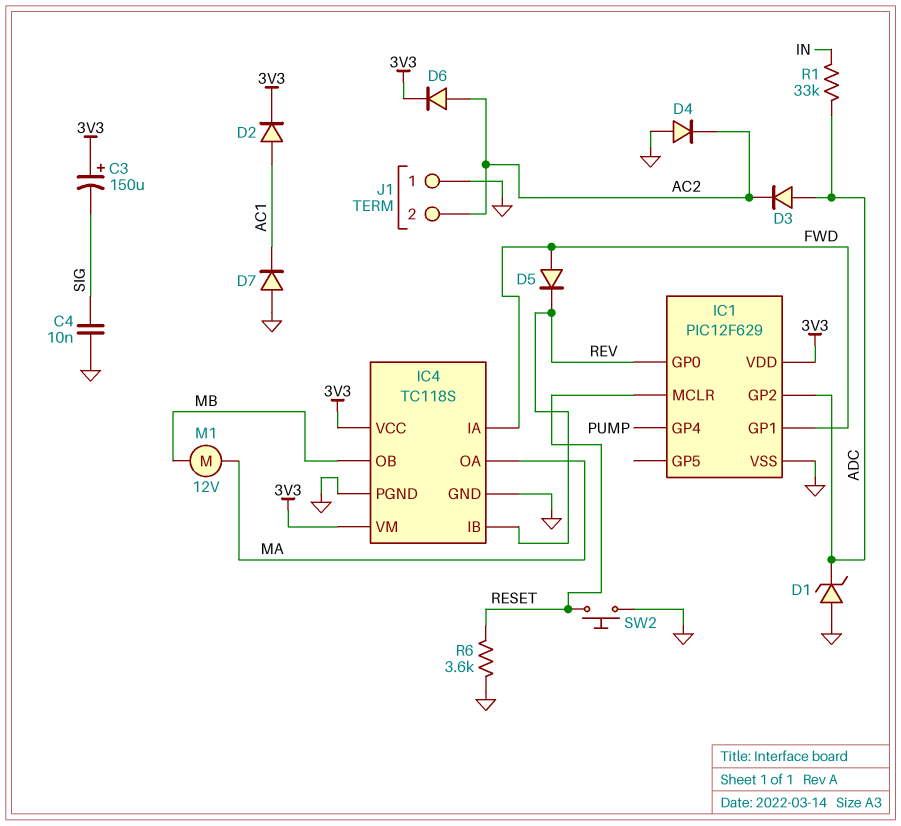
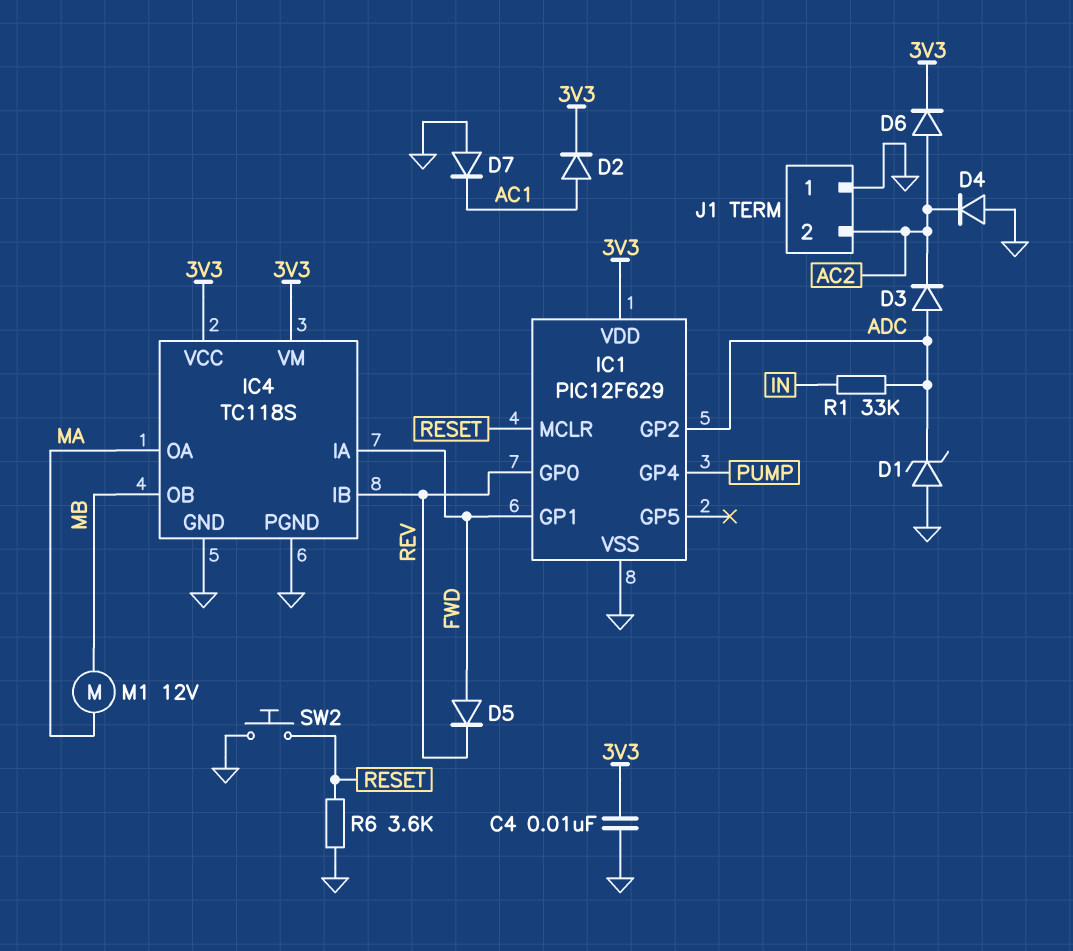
C3: 150uF (plus 3V3, minus SIG) -> none
C4: 10nF (GND, SIG) -> 10nF (3V3, GND)

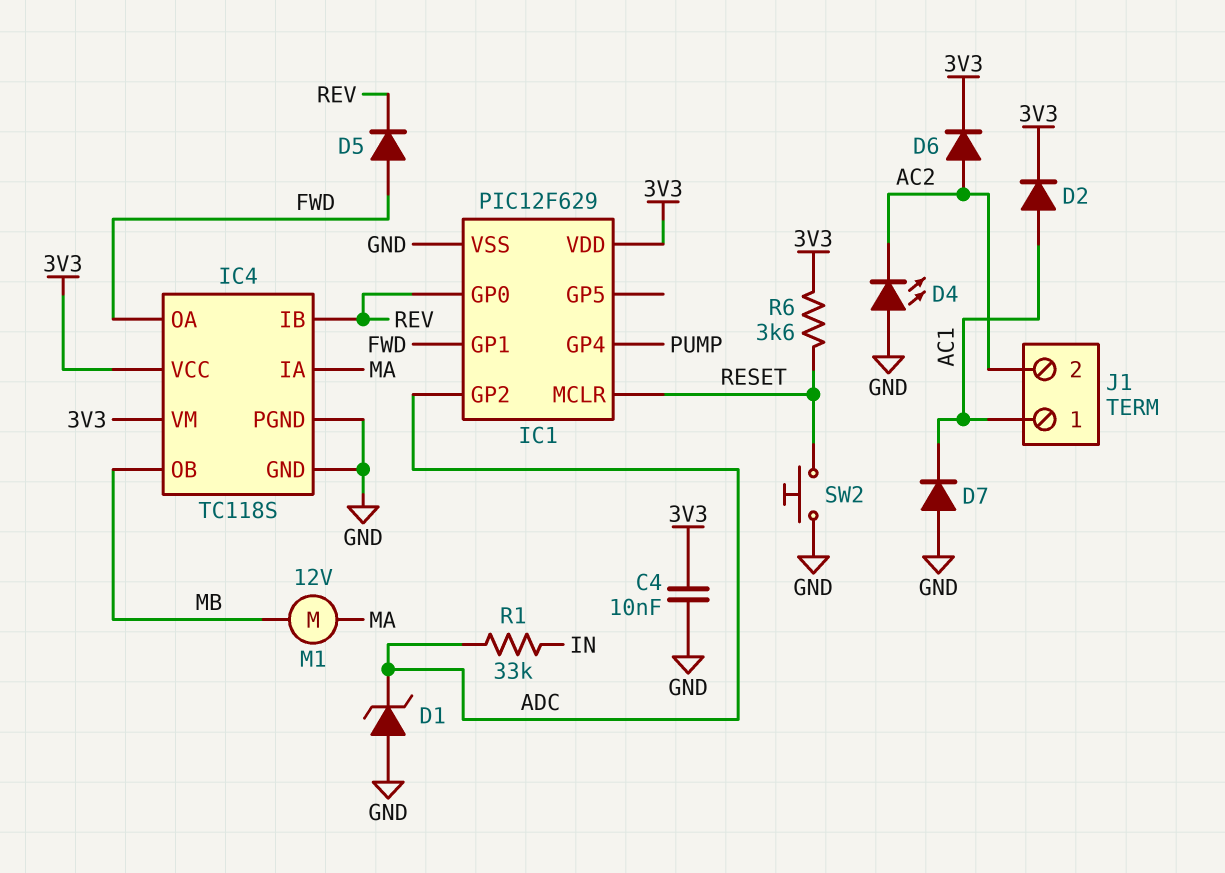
D3: diode (A ADC, K AC2) -> none
D4: diode (A GND, K AC2) -> LED (A GND, K AC2)
IC4 pin IA: FWD -> MA
IC4 pin OA: MA -> FWD
J1 pin 1: GND -> AC1
R6: 3.6k (GND, RESET) -> 3.6k (3V3, RESET)

